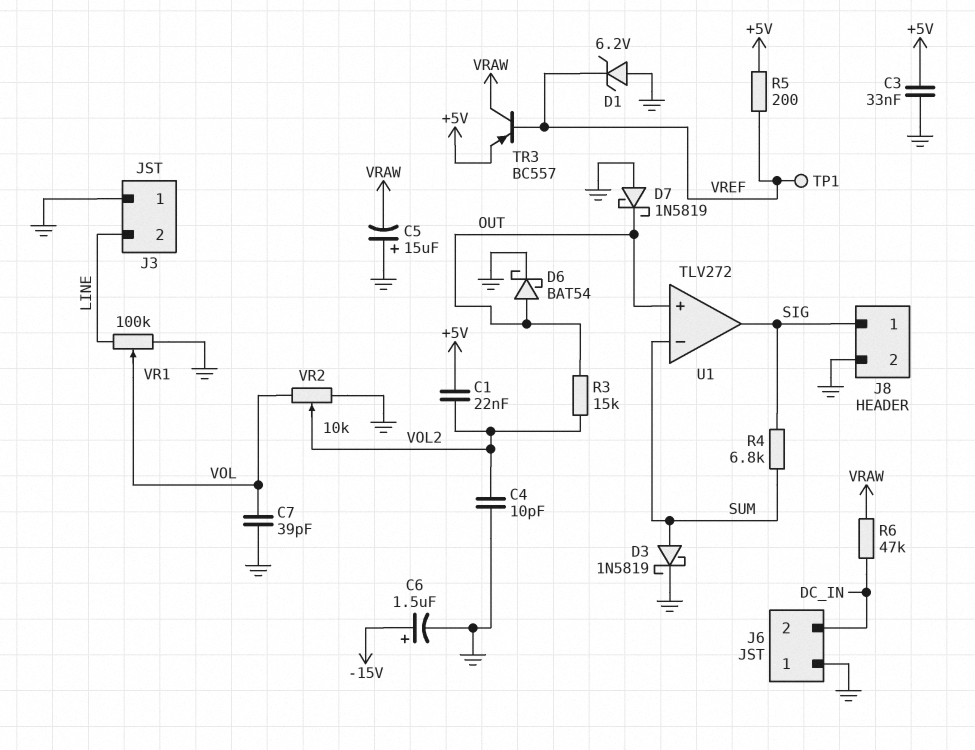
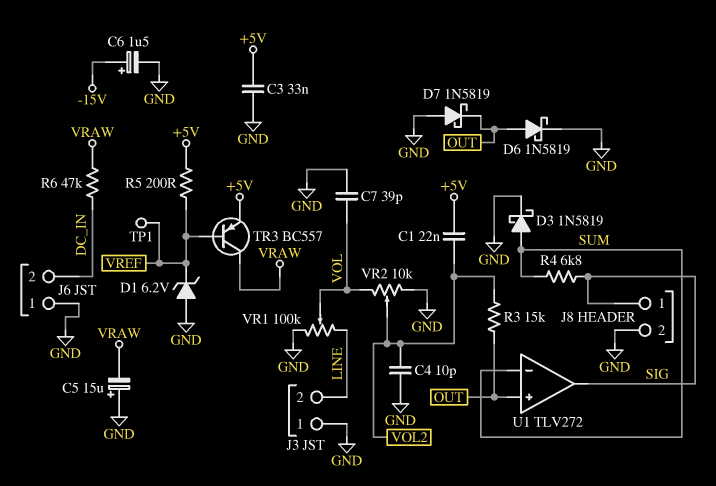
D6: schottky BAT54 (A OUT, K GND) -> schottky 1N5819 (A OUT, K GND)

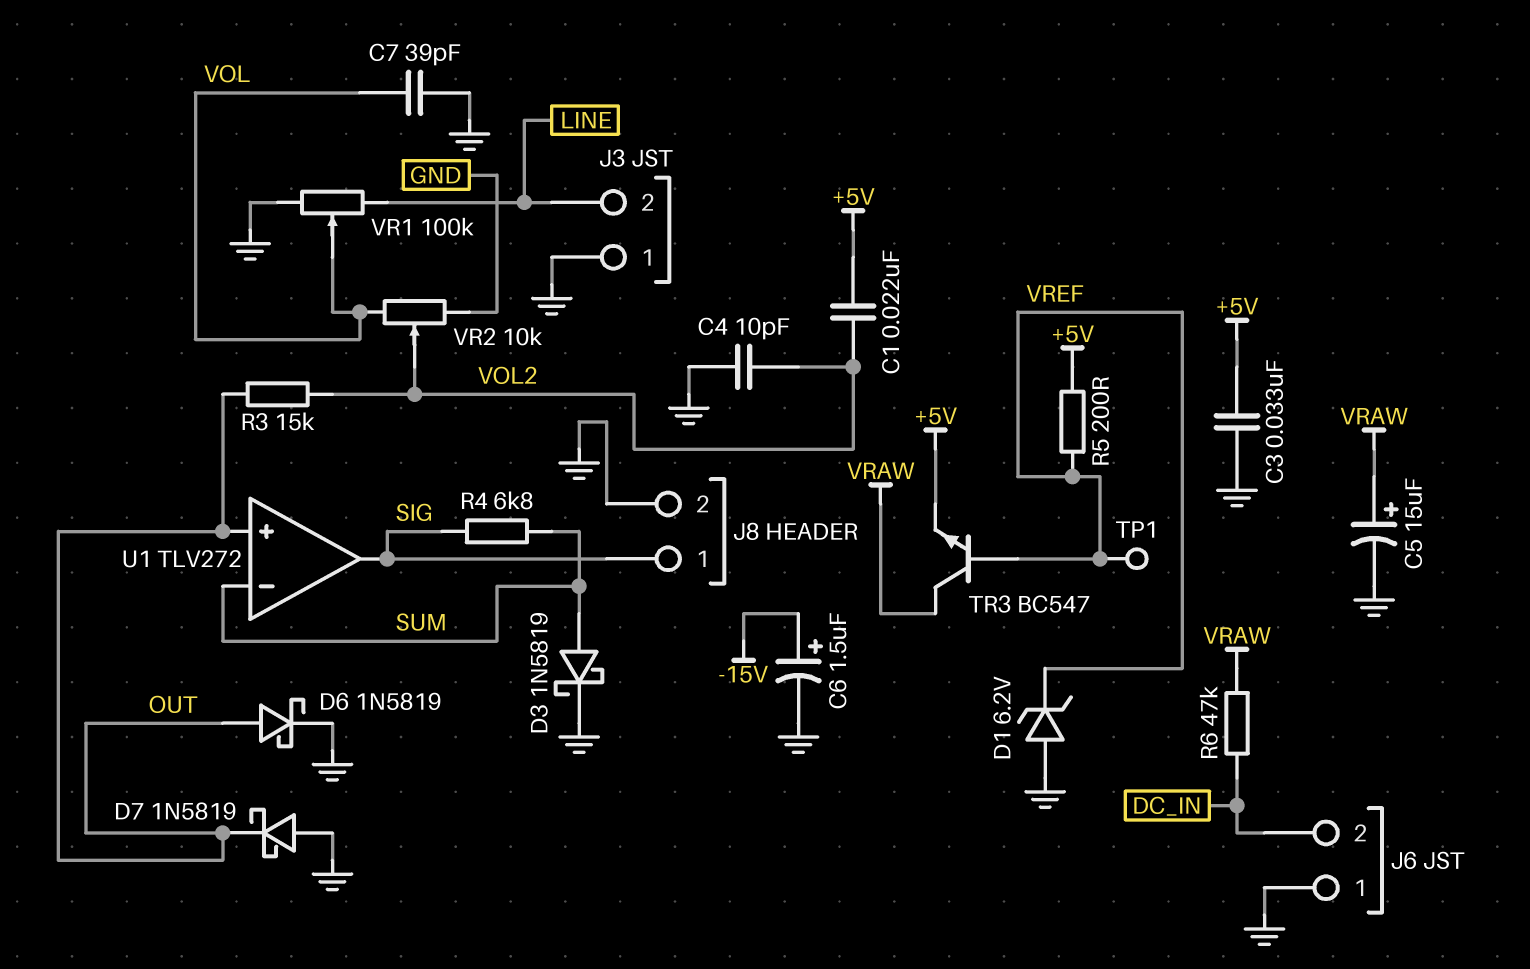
C5: 15uF (plus GND, minus VRAW) -> 15uF (plus VRAW, minus GND)
TR3: PNP BC557 (B VREF, C VRAW, E +5V) -> NPN BC547 (B VREF, C VRAW, E +5V)

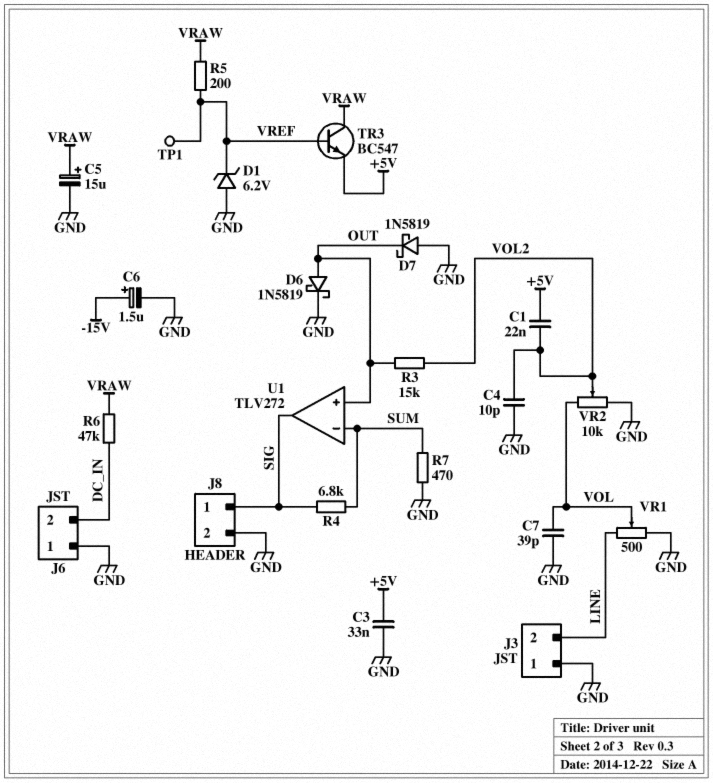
D3: schottky 1N5819 (A SUM, K GND) -> none
R5: 200 (+5V, VREF) -> 200 (VRAW, VREF)
R7: none -> 470 (GND, SUM)
VR1: 100k (GND, LINE, wiper VOL) -> 500 (GND, LINE, wiper VOL)

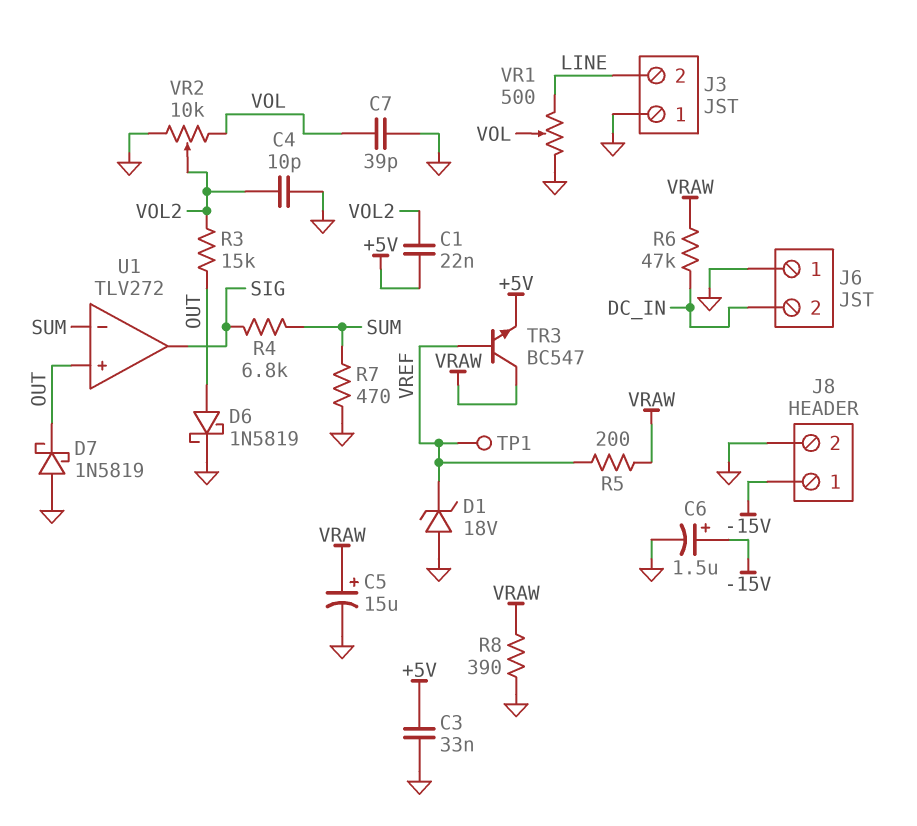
D1: zener 6.2V (A GND, K VREF) -> zener 18V (A GND, K VREF)
J8 pin 1: SIG -> -15V
R8: none -> 390 (GND, VRAW)

